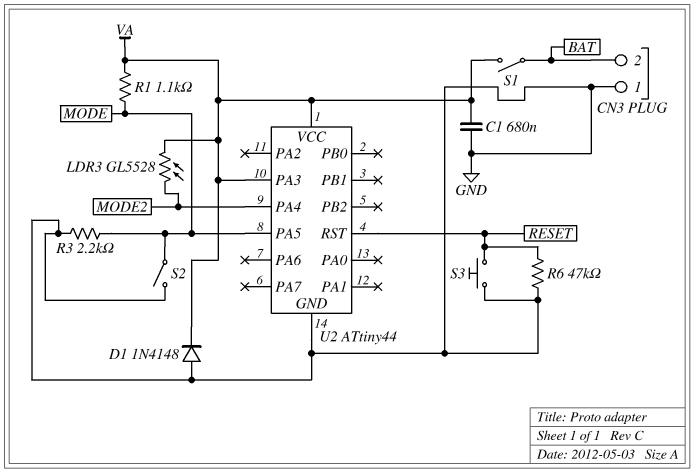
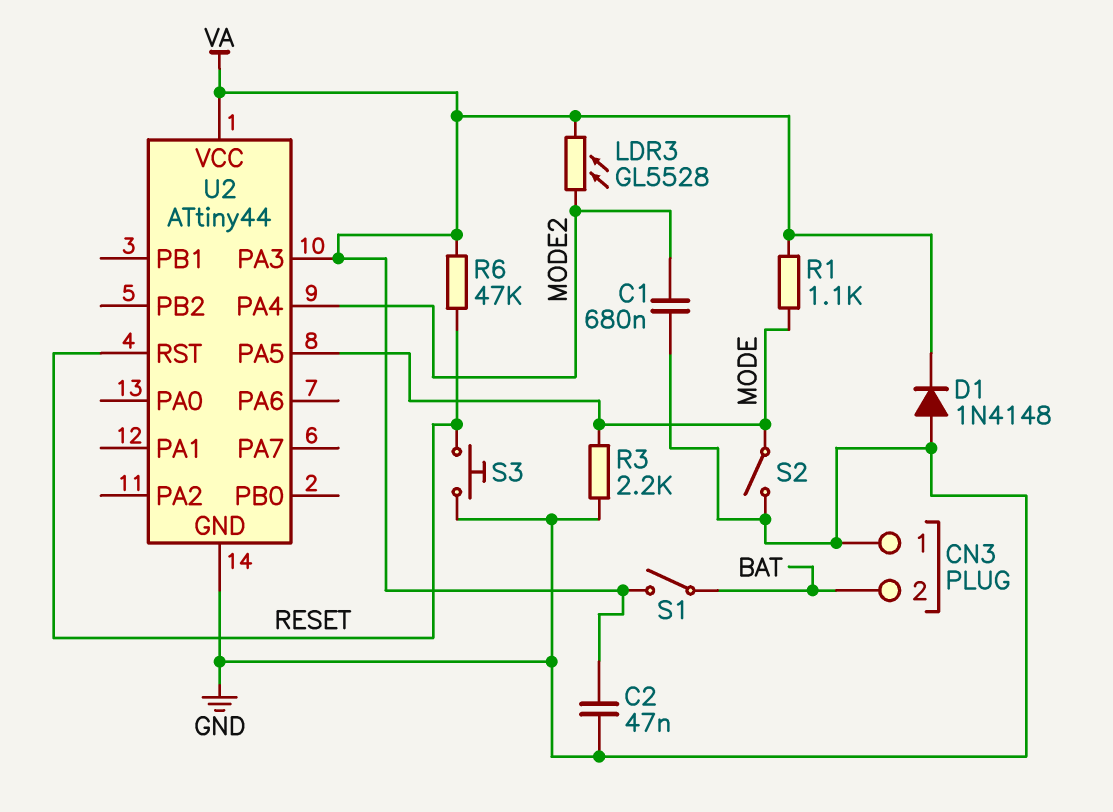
C1: 680nF (GND, VA) -> 680nF (GND, MODE2)
C2: none -> 47nF (GND, VA)
R6: 47k (GND, RESET) -> 47k (RESET, VA)

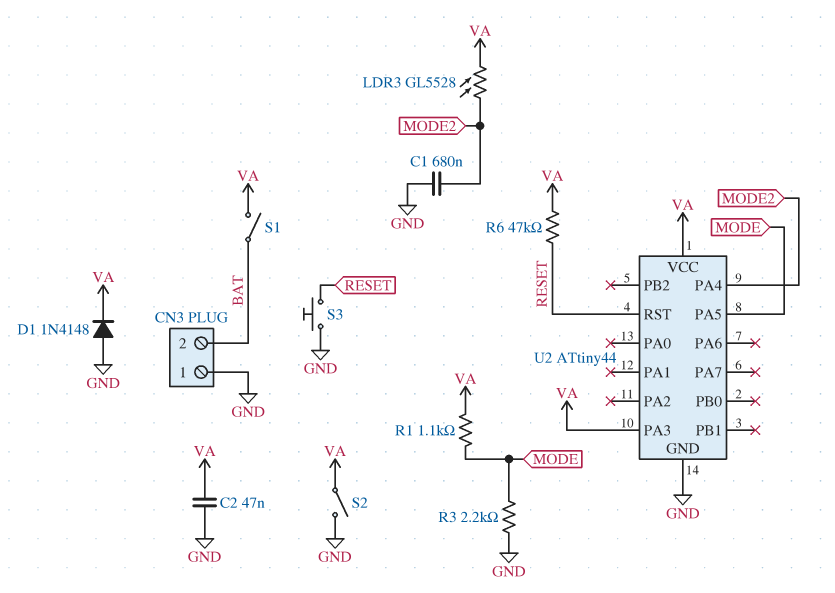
S2: switch (GND, MODE) -> switch (GND, VA)

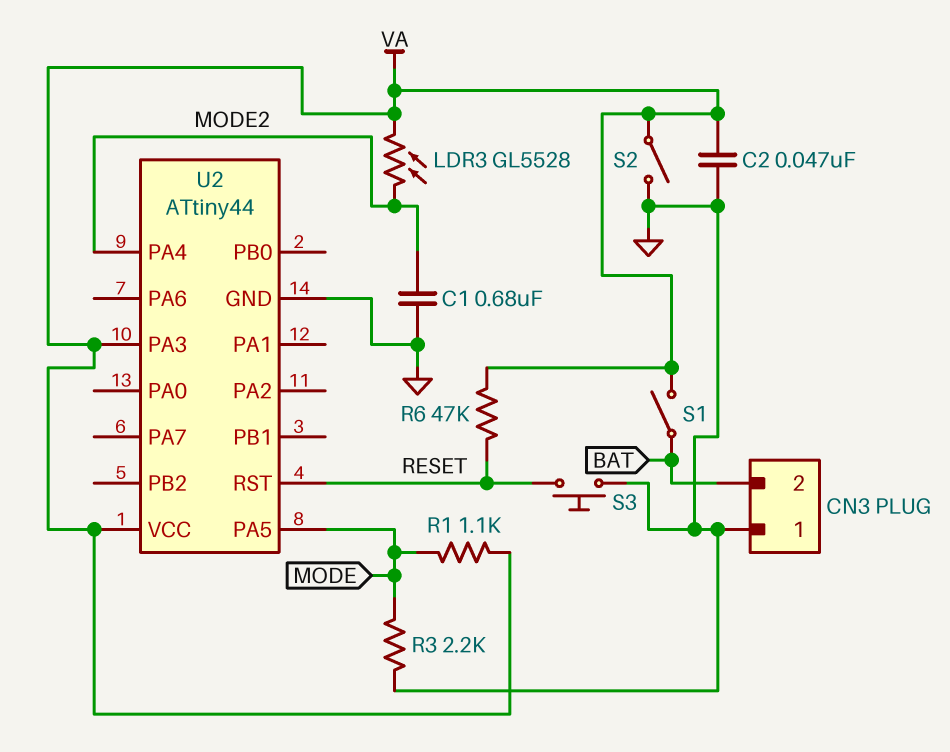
D1: diode 1N4148 (A GND, K VA) -> none

